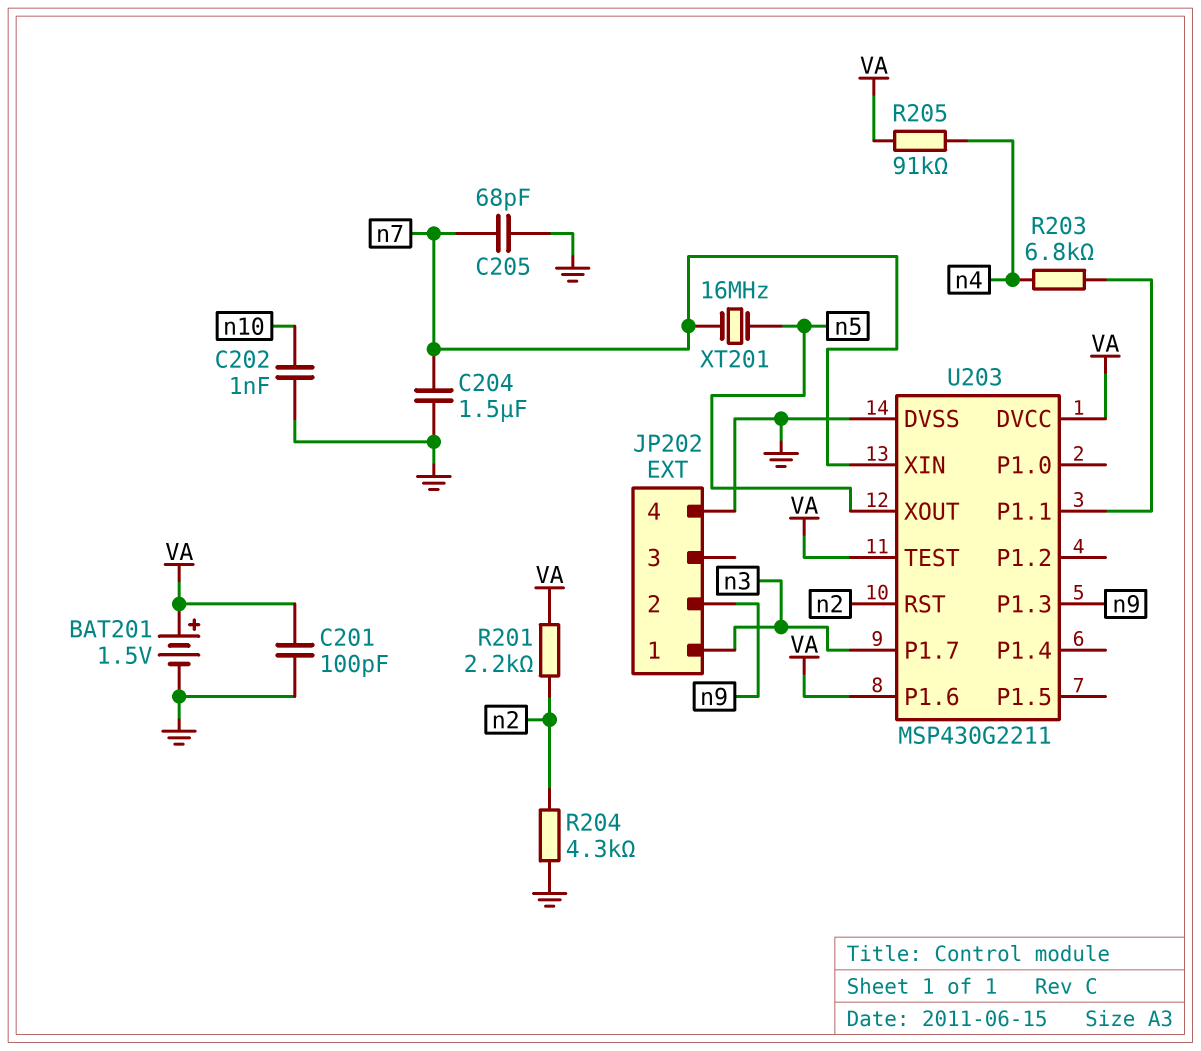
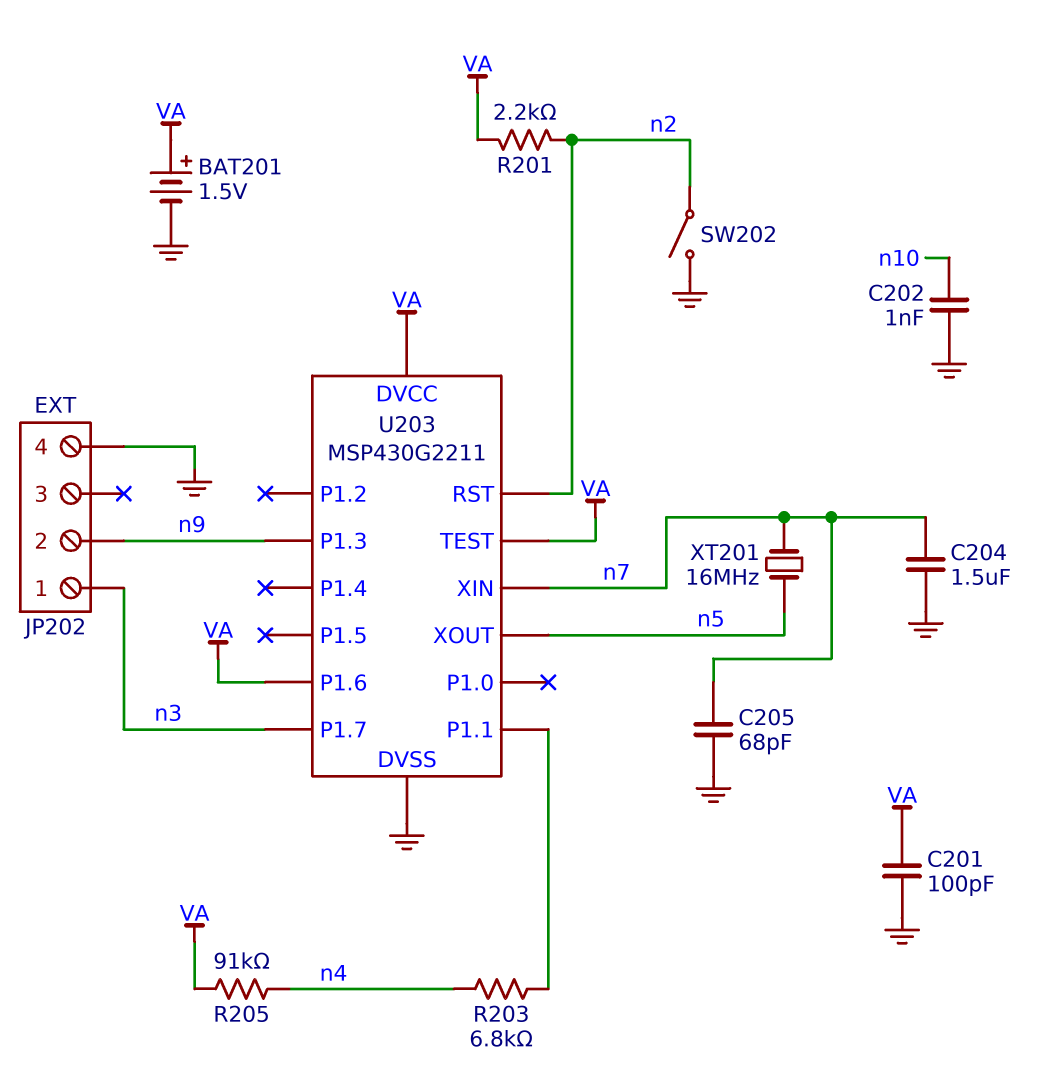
R204: 4.3k (GND, n2) -> none
SW202: none -> switch (GND, n2)

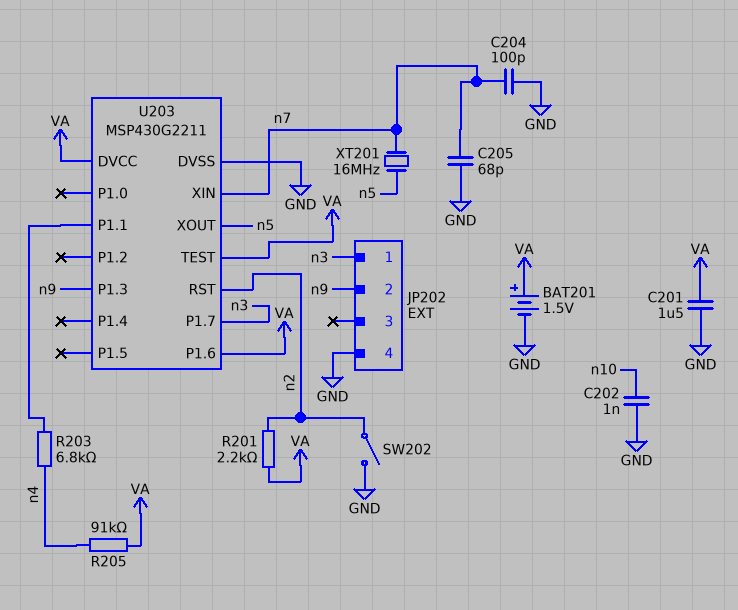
C201: 100pF (GND, VA) -> 1.5uF (GND, VA)
C204: 1.5uF (GND, n7) -> 100pF (GND, n7)

